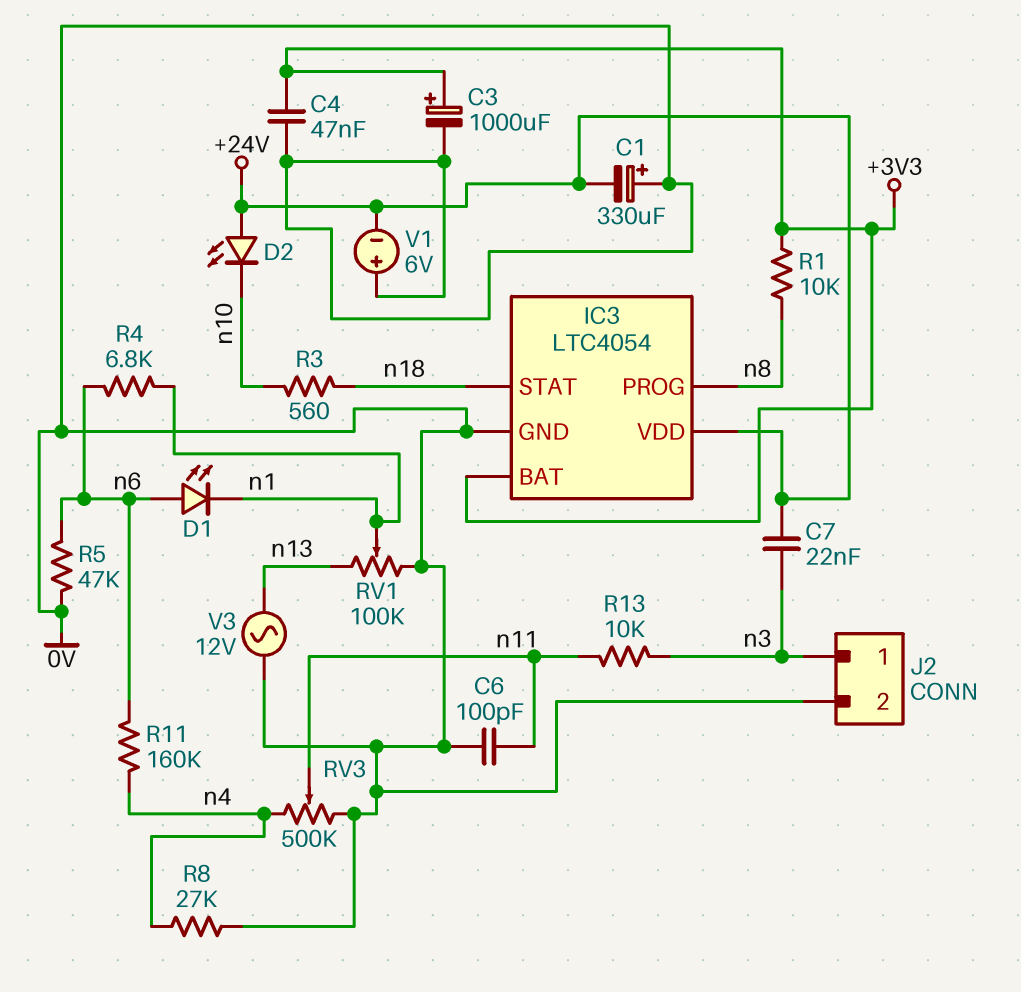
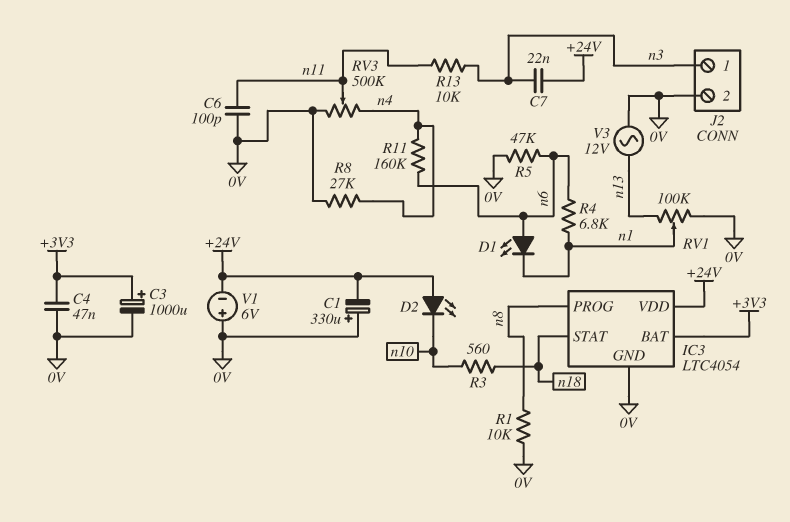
R1: 10k (+3V3, n8) -> 10k (0V, n8)

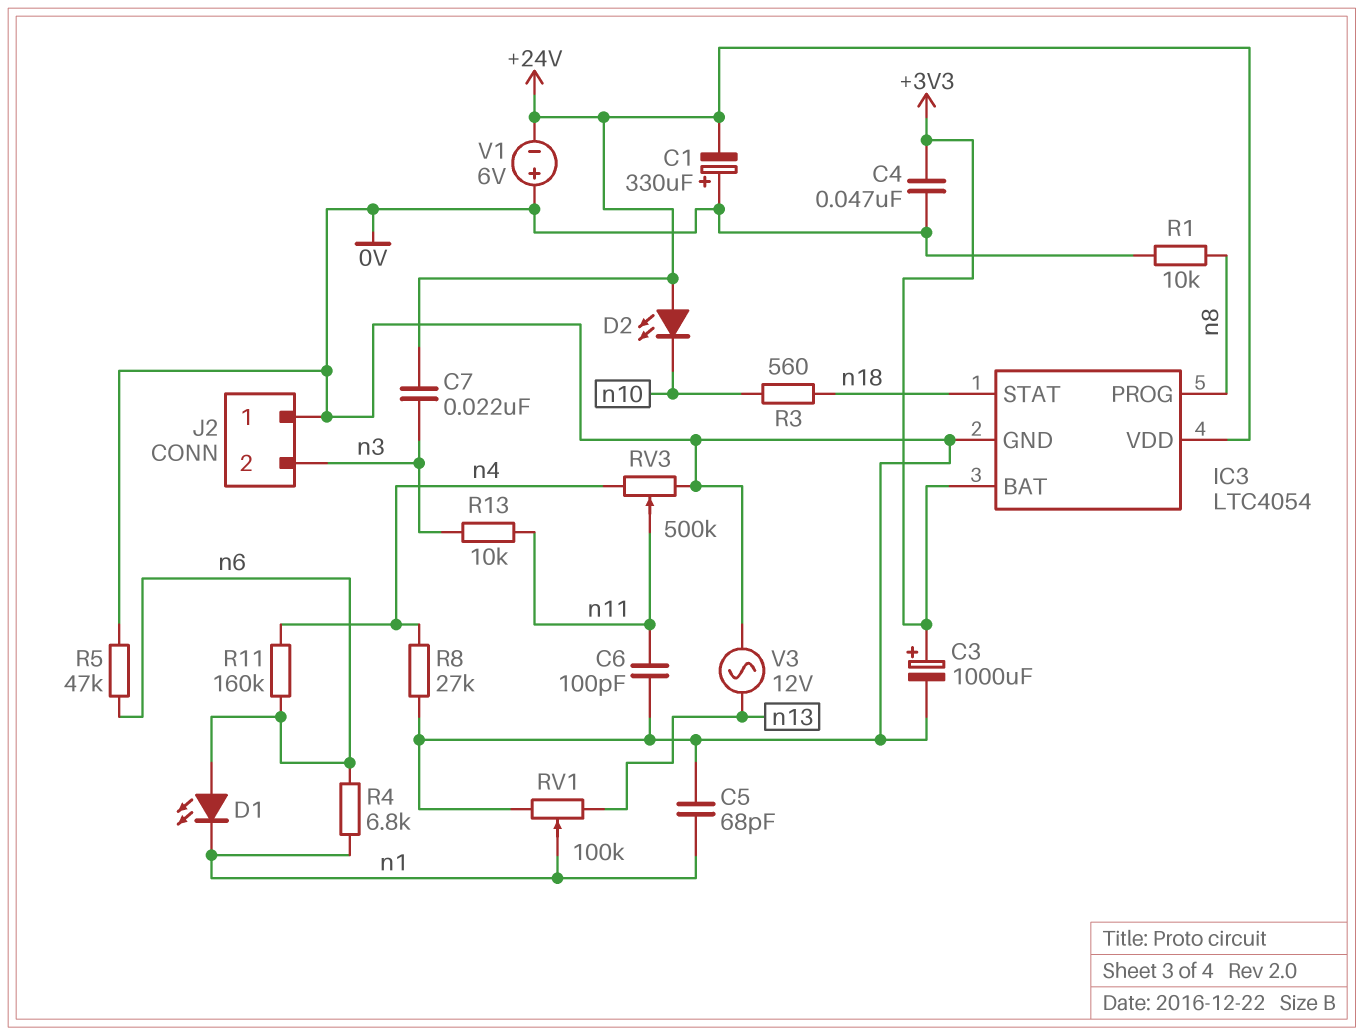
C5: none -> 68pF (0V, n1)
J2 pin 1: n3 -> 0V
J2 pin 2: 0V -> n3

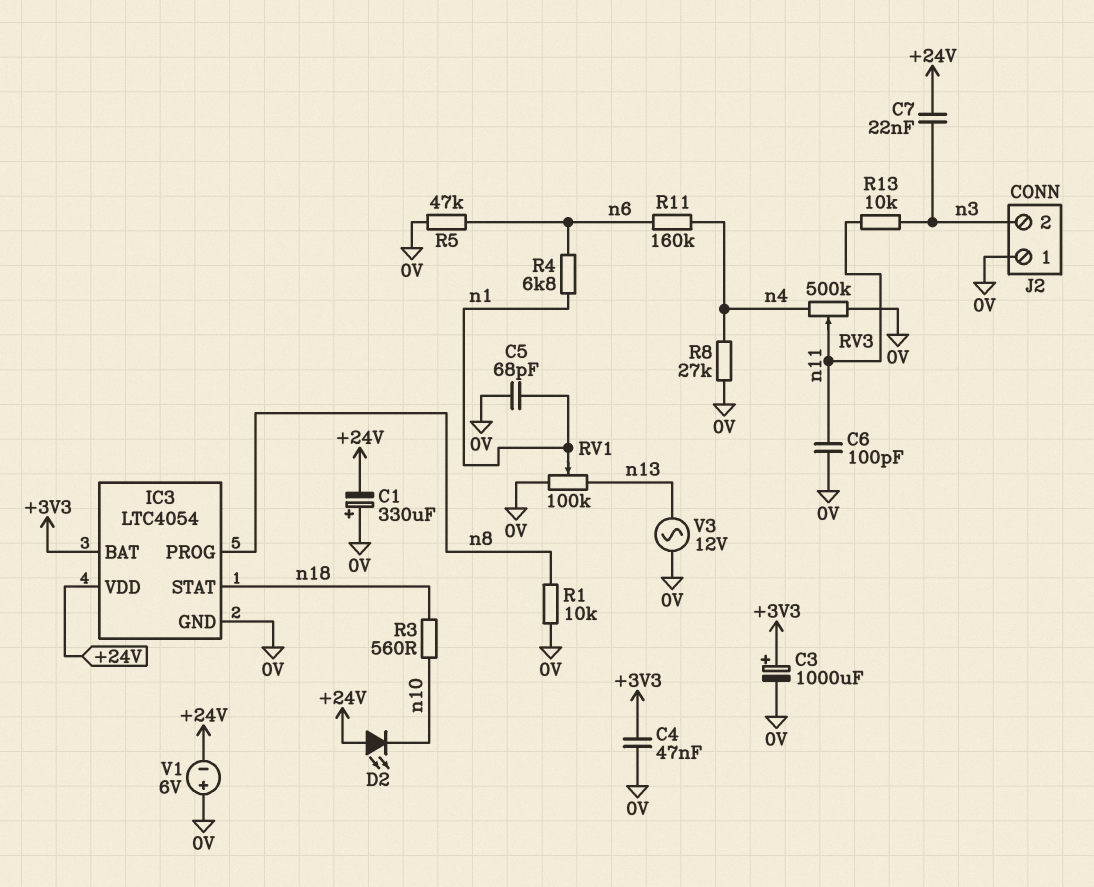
D1: LED (A n6, K n1) -> none

